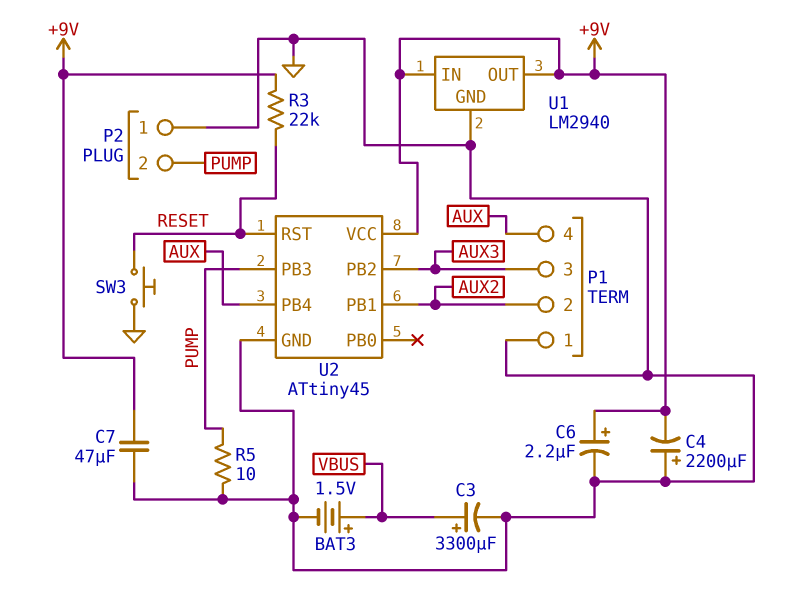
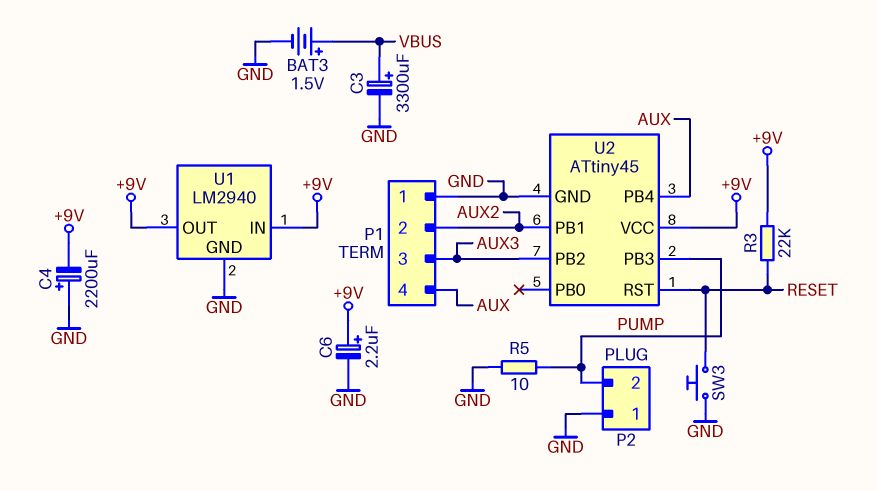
C7: 47uF (+9V, GND) -> none

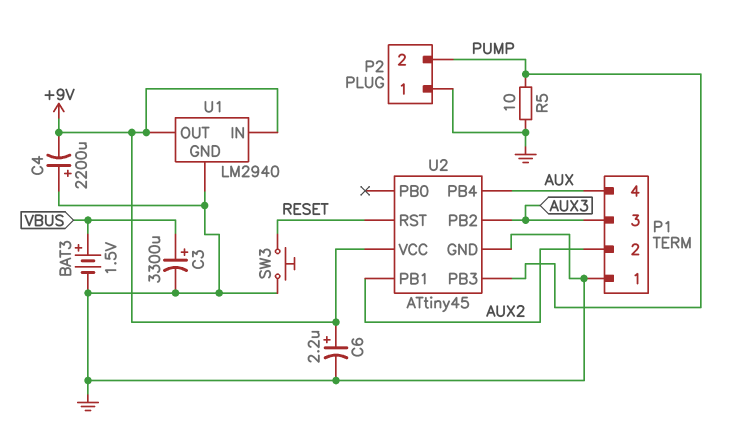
R3: 22k (+9V, RESET) -> none

